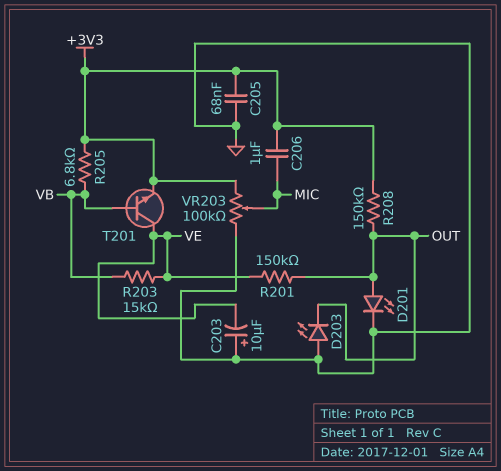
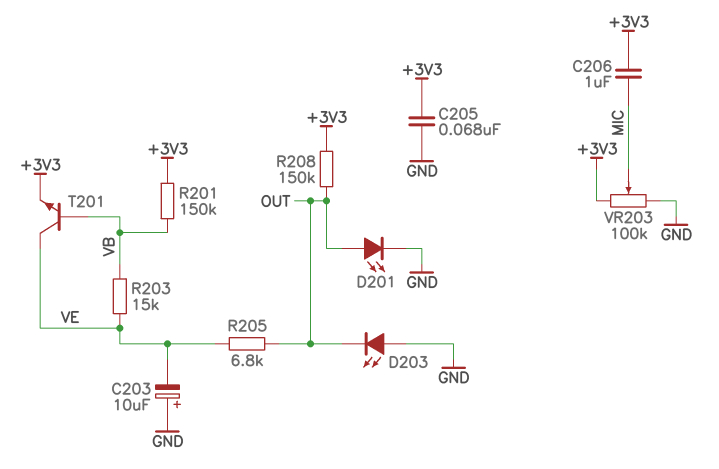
R201: 150k (OUT, VE) -> 150k (+3V3, VB)
R205: 6.8k (+3V3, VB) -> 6.8k (OUT, VE)

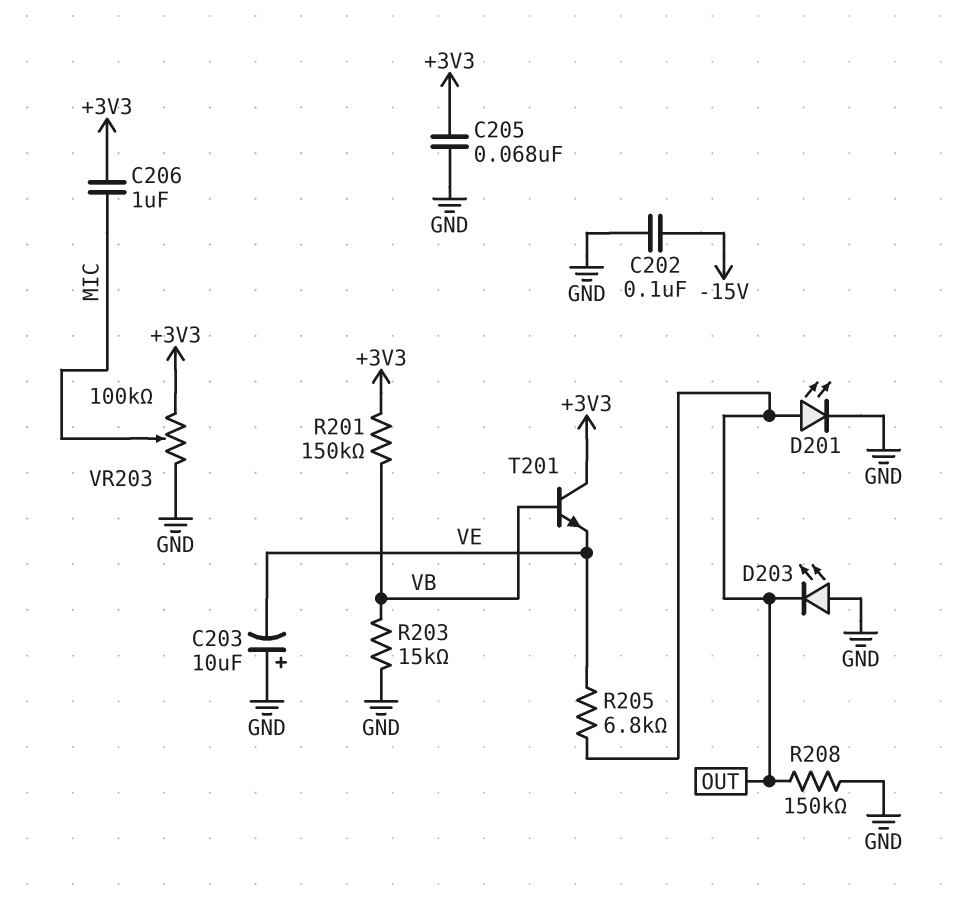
C202: none -> 100nF (-15V, GND)
R203: 15k (VB, VE) -> 15k (GND, VB)
R208: 150k (+3V3, OUT) -> 150k (GND, OUT)
T201: NPN (B VB, C VE, E +3V3) -> NPN (B VB, C +3V3, E VE)

